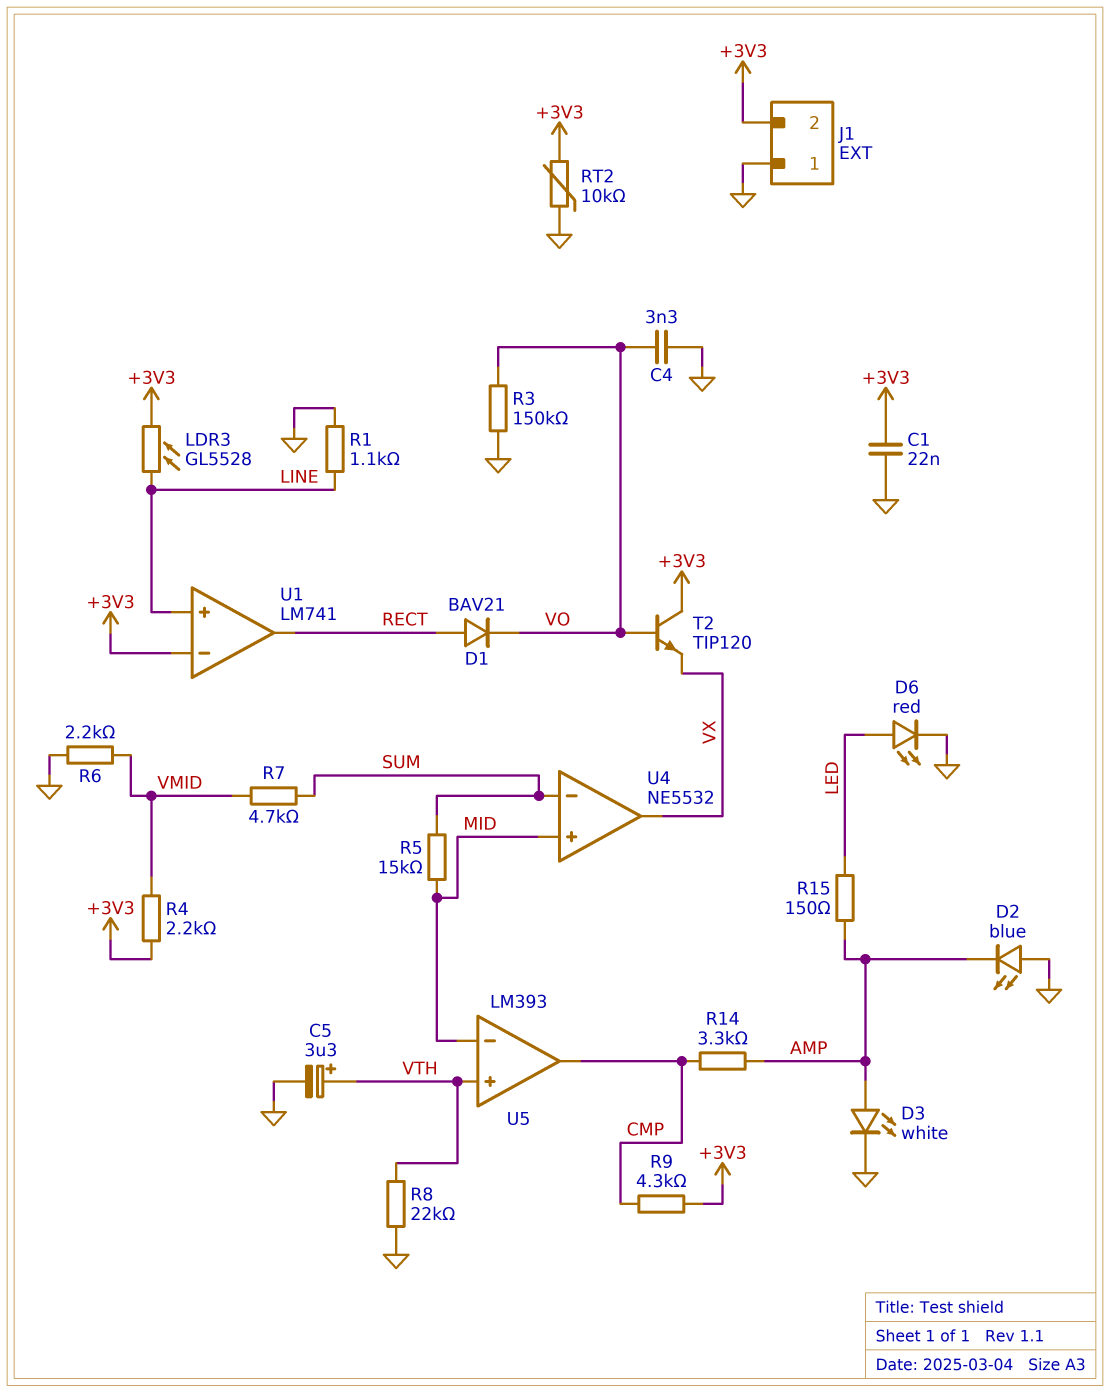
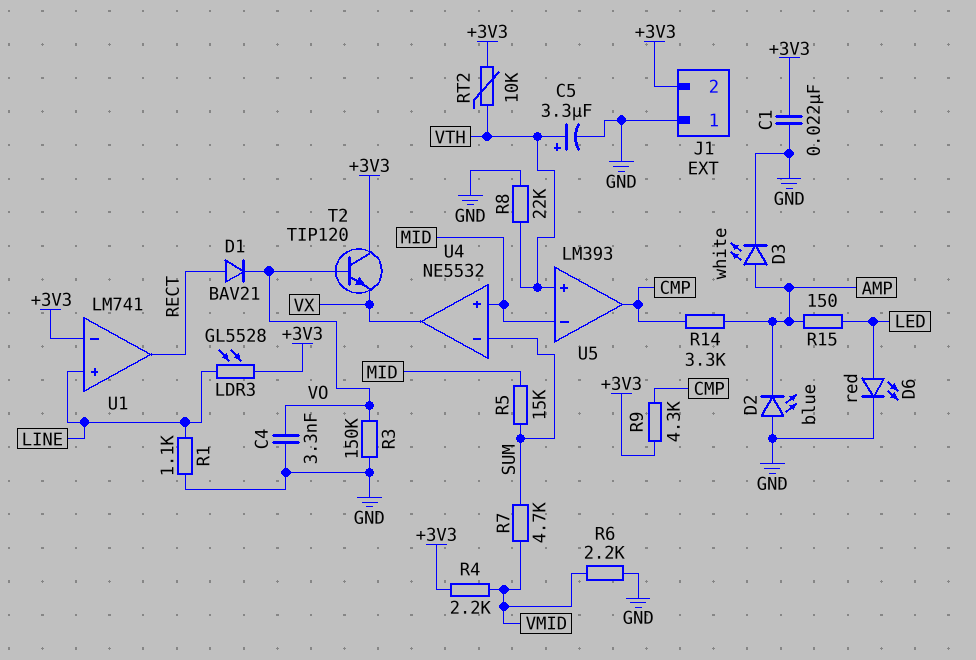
RT2: 10k (+3V3, GND) -> 10k (+3V3, VTH)

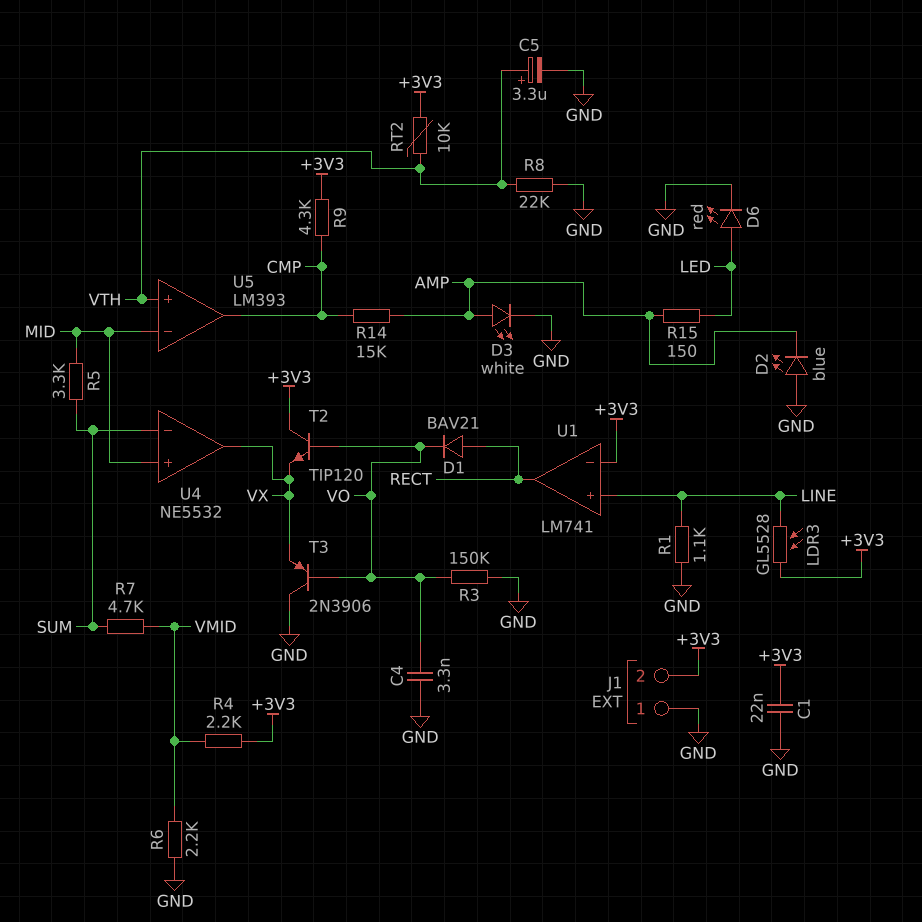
R5: 15k (MID, SUM) -> 3.3k (MID, SUM)
R14: 3.3k (AMP, CMP) -> 15k (AMP, CMP)
T3: none -> PNP 2N3906 (B VO, C GND, E VX)

